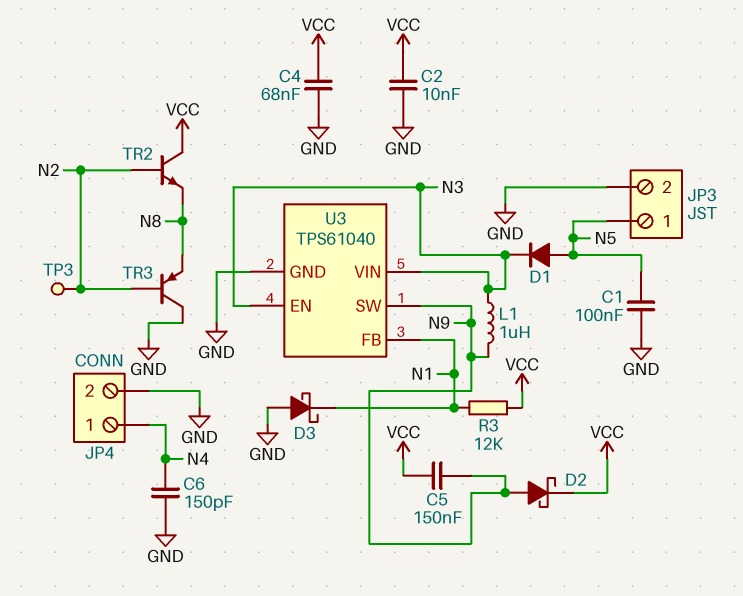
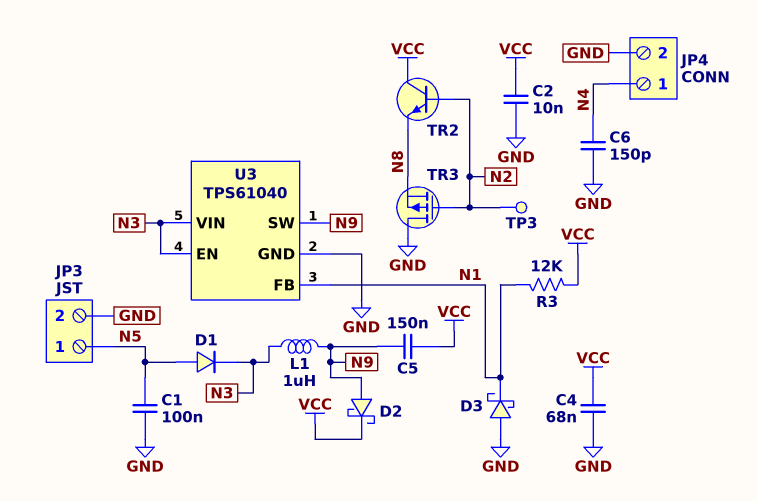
TR3: PNP (B N2, C GND, E N8) -> PMOS (G N2, D GND, S N8)

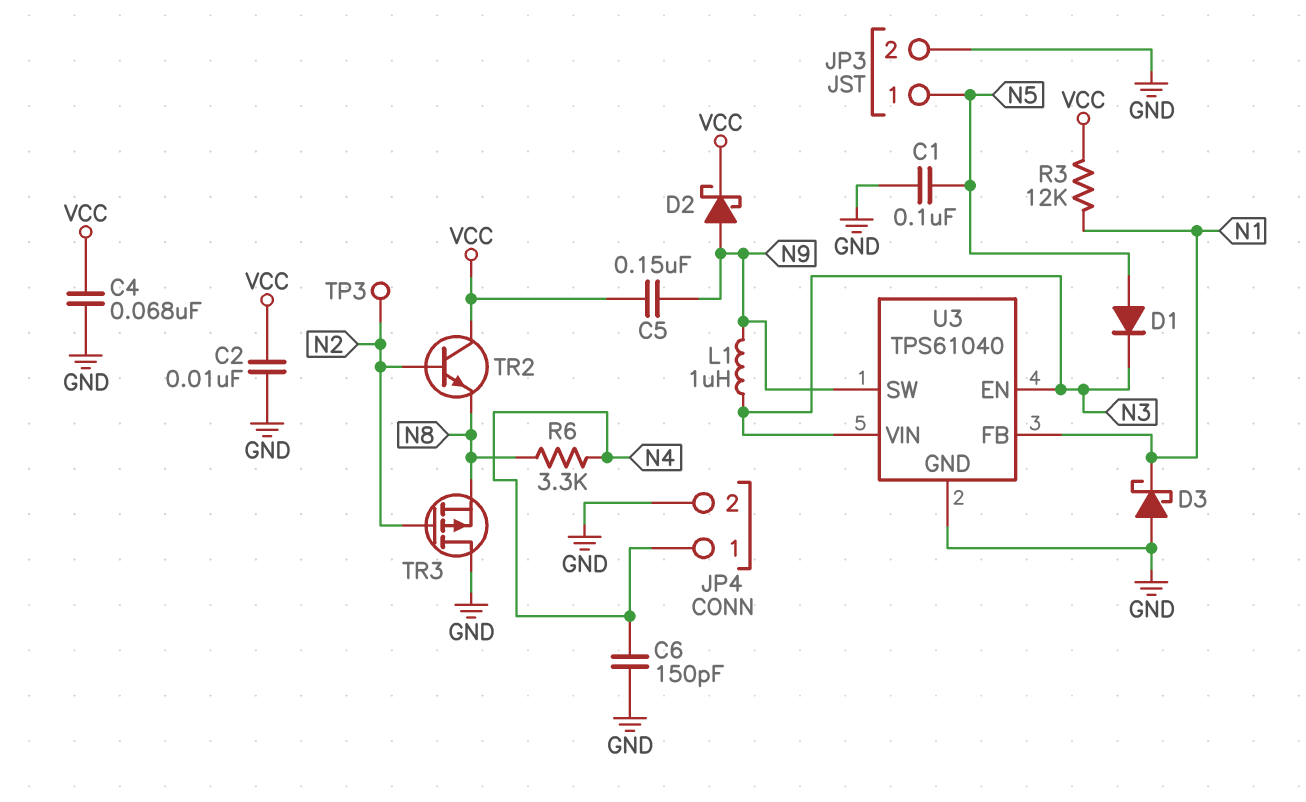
R6: none -> 3.3k (N4, N8)

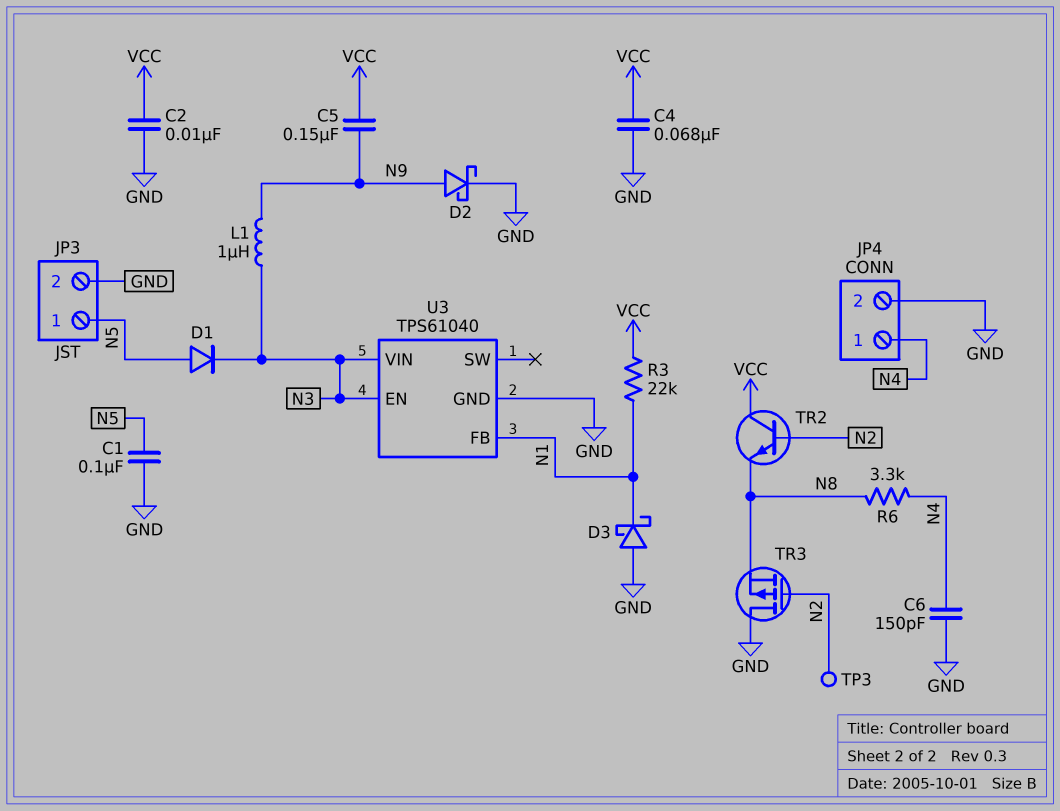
D2: schottky (A N9, K VCC) -> schottky (A N9, K GND)
R3: 12k (N1, VCC) -> 22k (N1, VCC)
U3 pin SW: N9 -> none

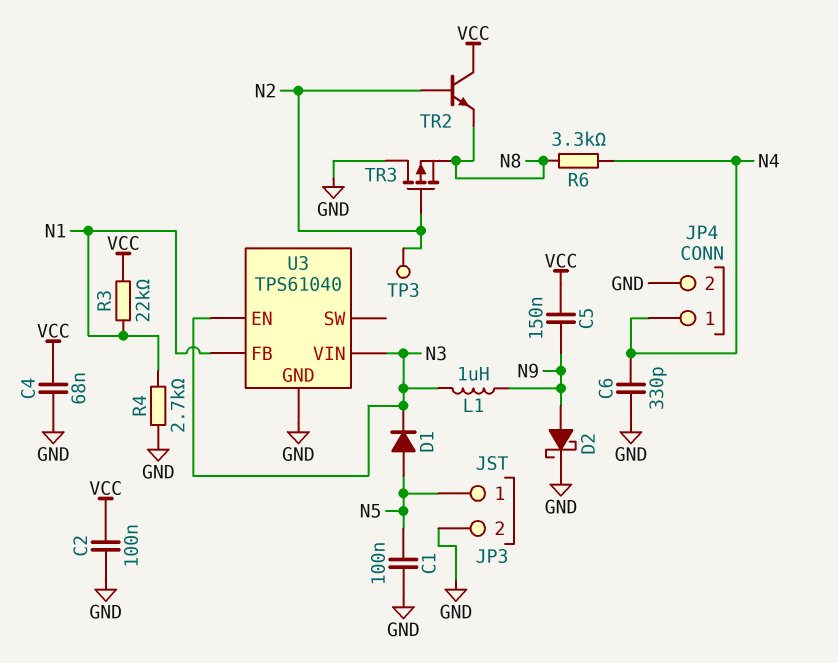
C2: 10nF (GND, VCC) -> 100nF (GND, VCC)
C6: 150pF (GND, N4) -> 330pF (GND, N4)
D3: schottky (A GND, K N1) -> none
R4: none -> 2.7k (GND, N1)

